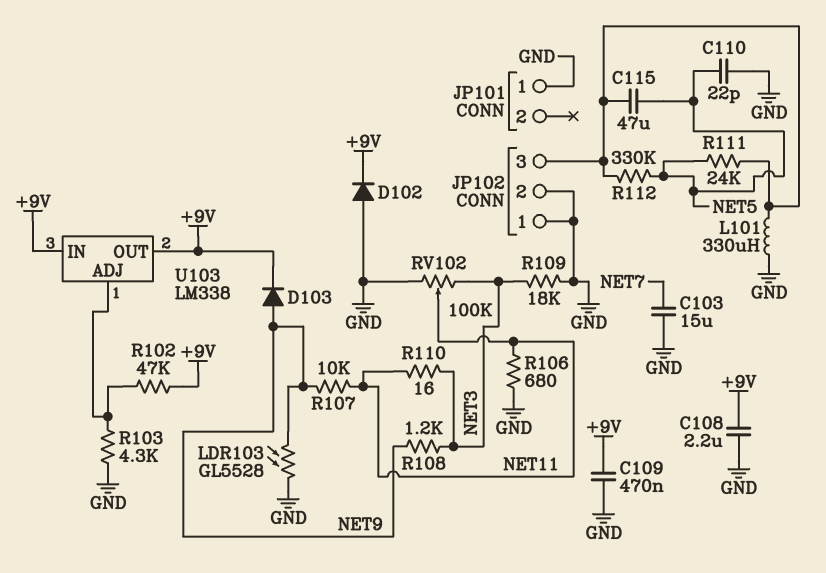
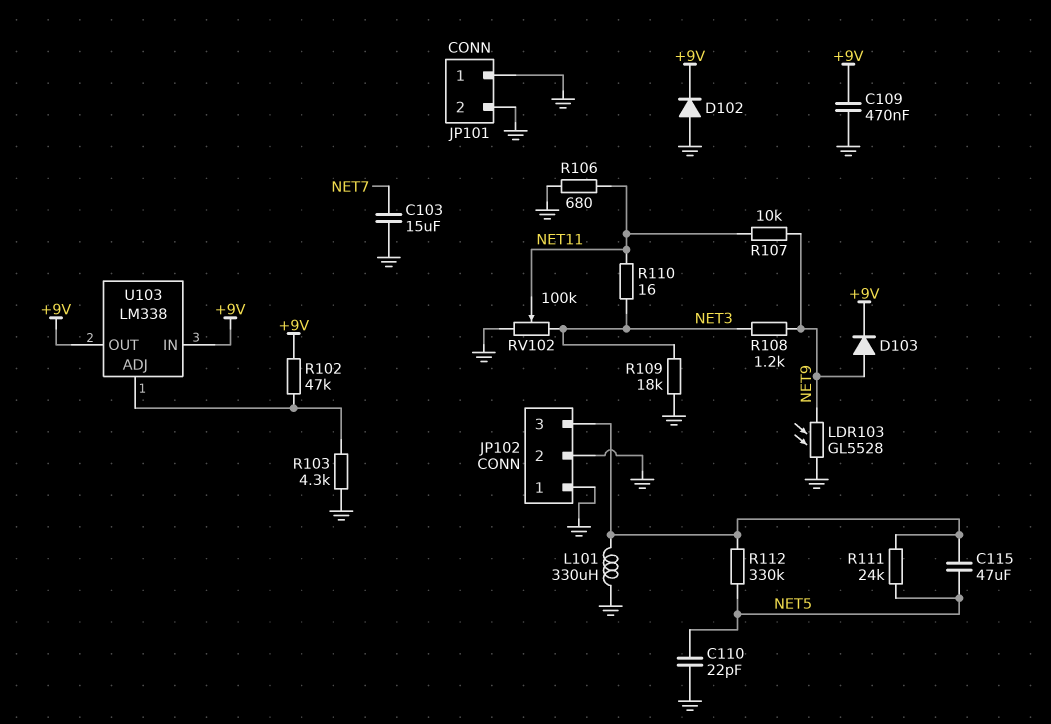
C108: 2.2uF (+9V, GND) -> none
JP101 pin 2: none -> GND

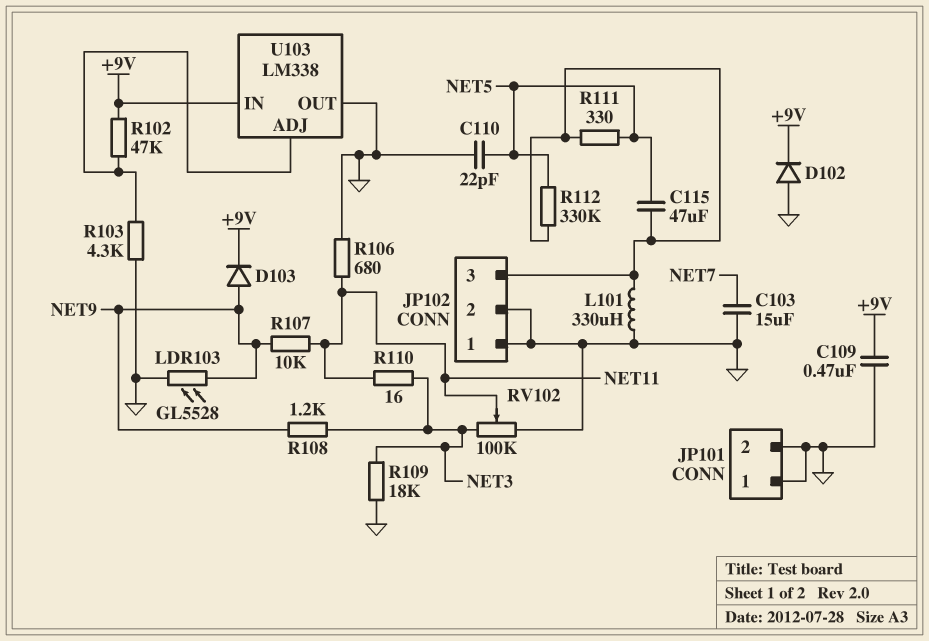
R111: 24k (JP102/3, NET5) -> 330 (JP102/3, NET5)
U103 pin OUT: +9V -> GND

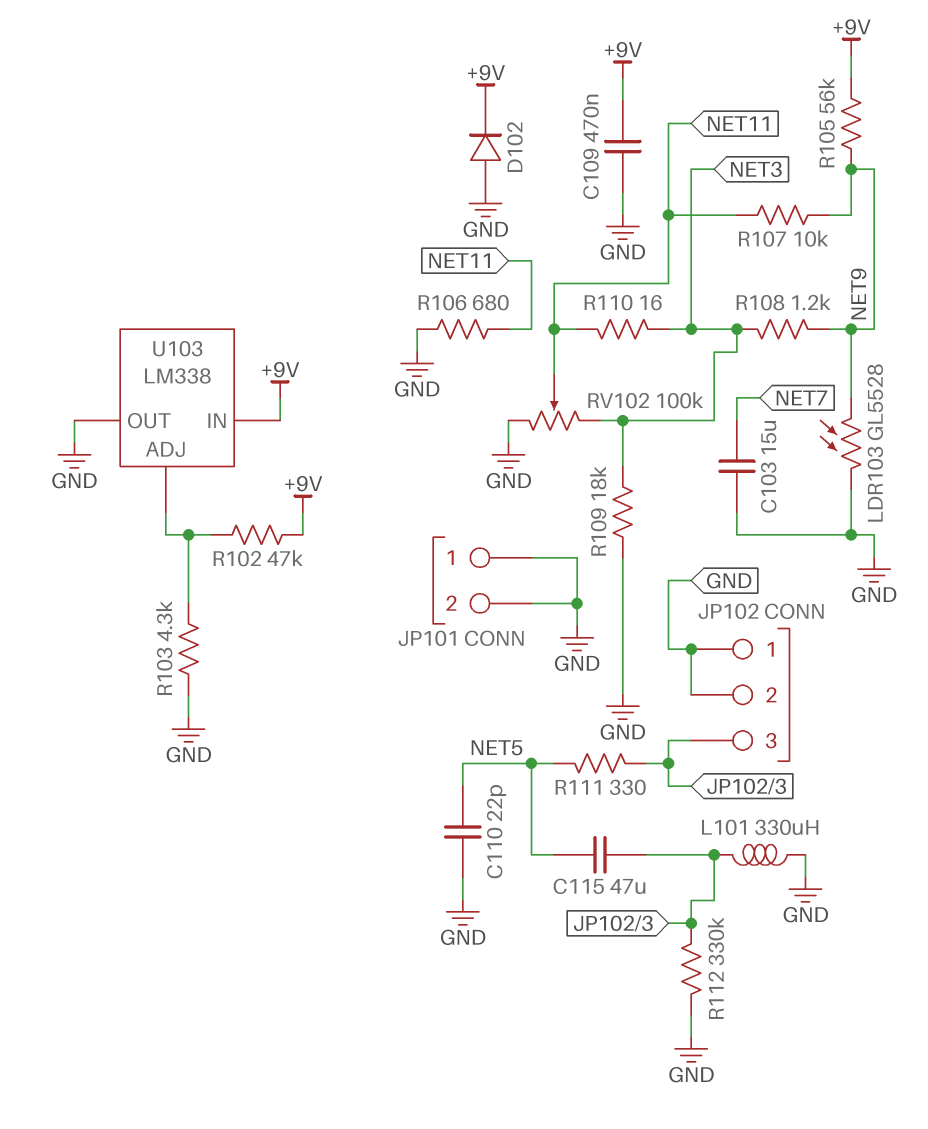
D103: diode (A NET9, K +9V) -> none
R105: none -> 56k (+9V, NET9)
R112: 330k (JP102/3, NET5) -> 330k (GND, JP102/3)

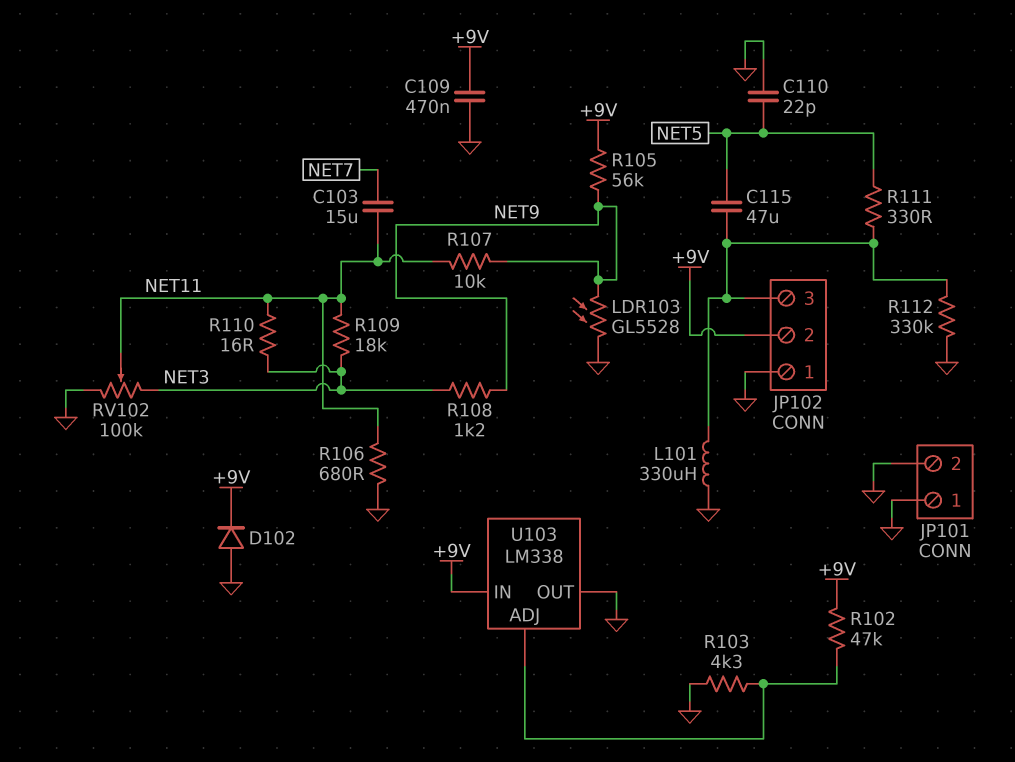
C103: 15uF (GND, NET7) -> 15uF (NET7, NET11)
JP102 pin 2: GND -> +9V
R109: 18k (GND, NET3) -> 18k (NET3, NET11)

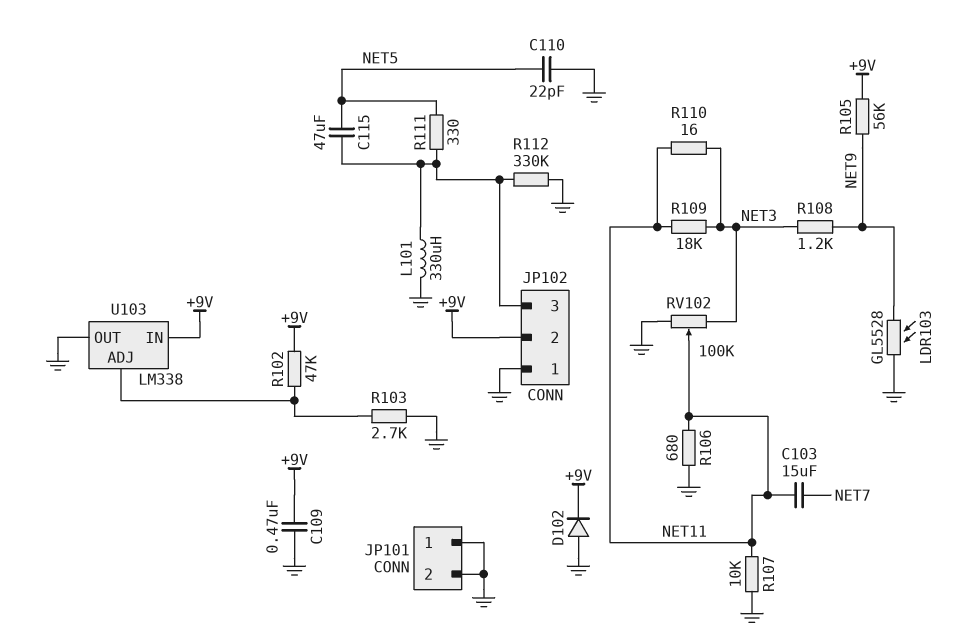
R103: 4.3k (GND, U103/ADJ) -> 2.7k (GND, U103/ADJ)
R107: 10k (NET9, NET11) -> 10k (GND, NET11)

